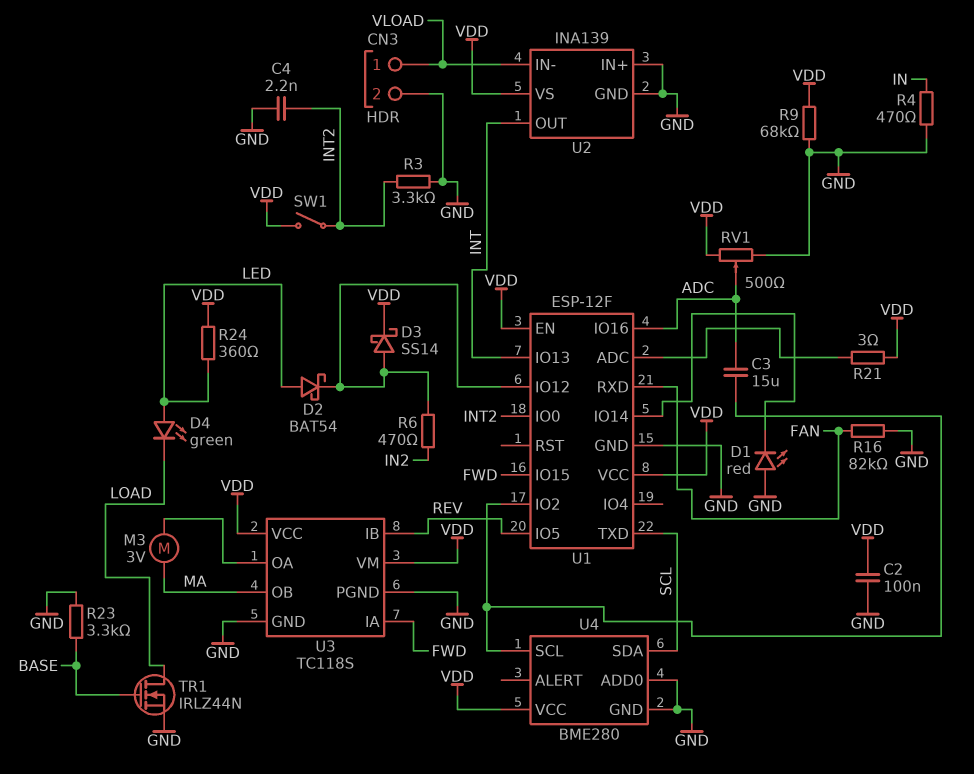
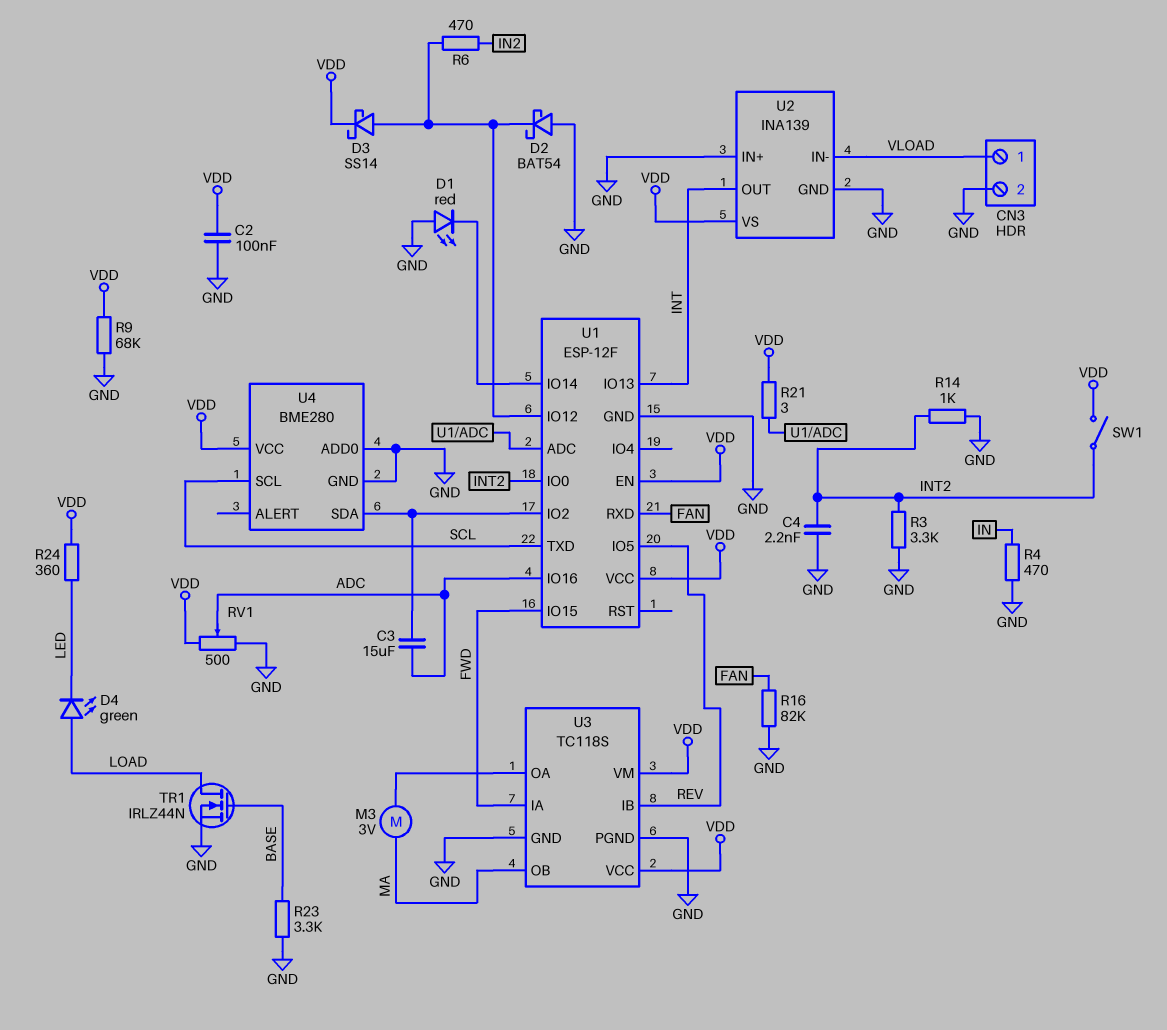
D2: schottky BAT54 (A LED, K U1/IO12) -> schottky BAT54 (A GND, K U1/IO12)
D4: LED green (A LED, K LOAD) -> LED green (A LOAD, K LED)
R14: none -> 1k (GND, INT2)
U4 pin SCL: U1/IO2 -> SCL
U4 pin SDA: SCL -> U1/IO2

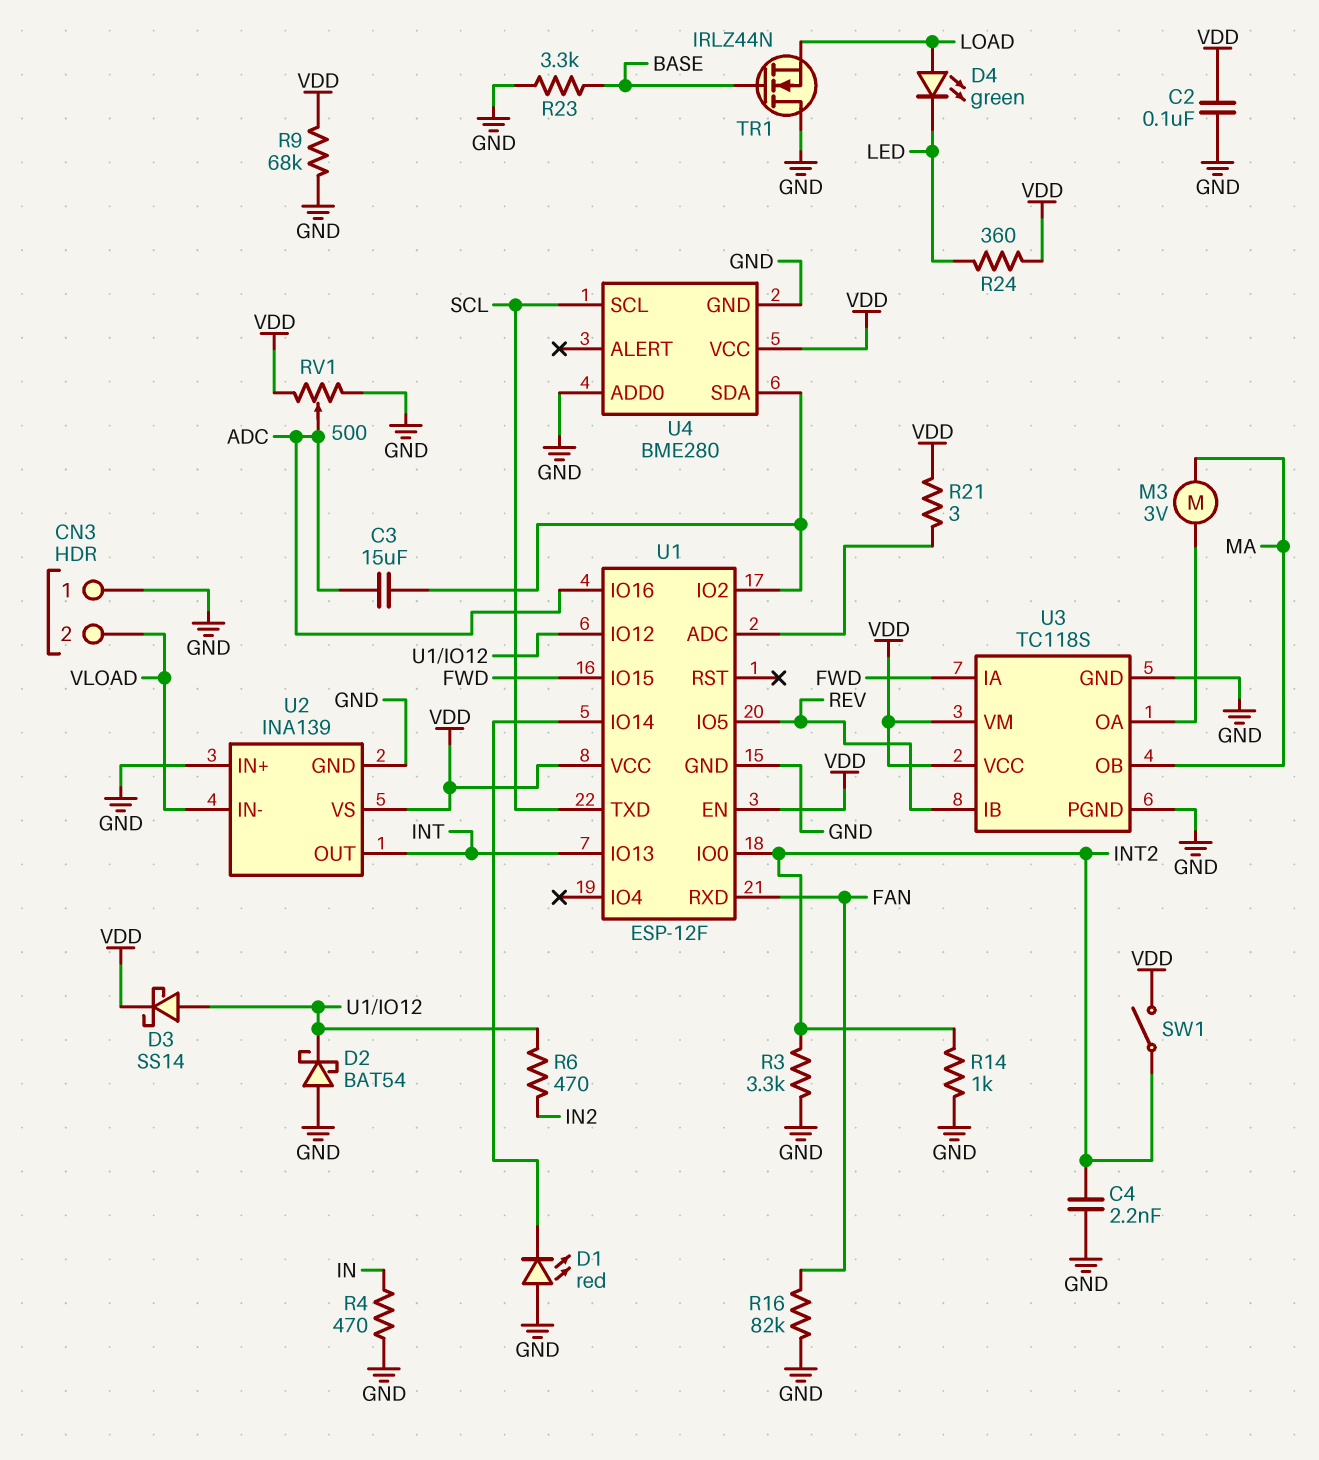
CN3 pin 1: VLOAD -> GND
CN3 pin 2: GND -> VLOAD
TR1: NMOS IRLZ44N (G BASE, D LOAD, S GND) -> NMOS IRLZ44N (G BASE, D GND, S LOAD)

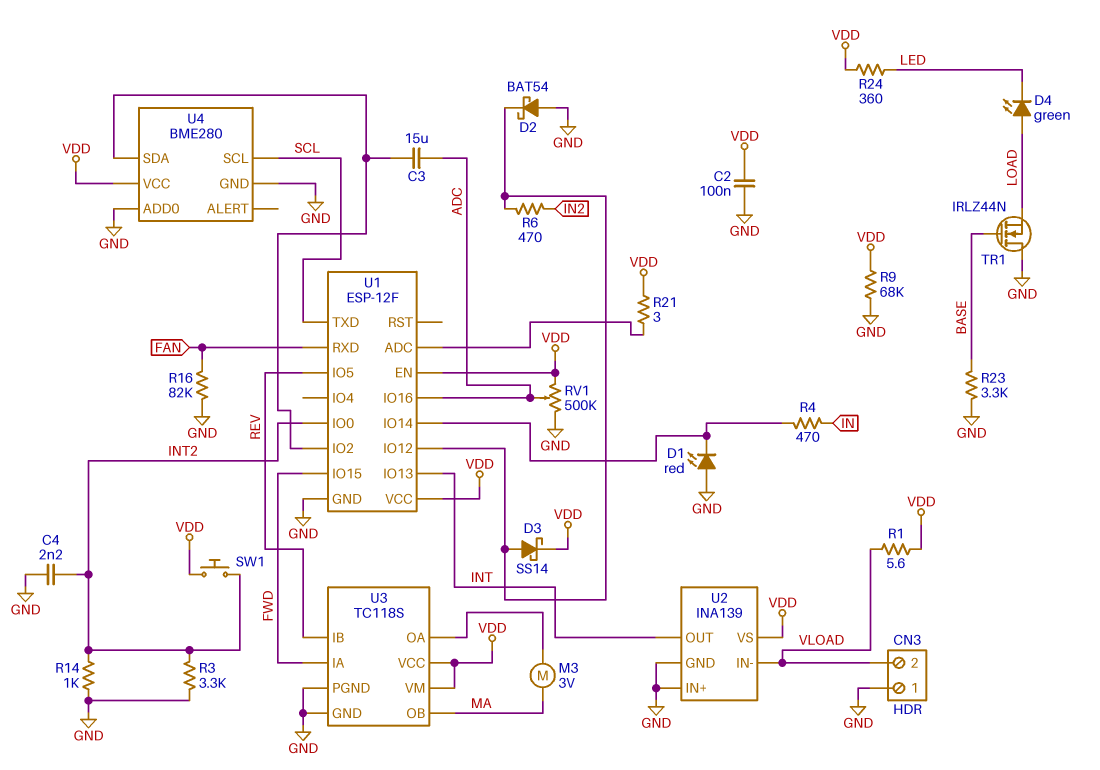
R1: none -> 5.6 (VDD, VLOAD)
R4: 470 (GND, IN) -> 470 (IN, U1/IO14)
RV1: 500 (GND, VDD, wiper ADC) -> 500k (GND, VDD, wiper ADC)
SW1: switch (INT2, VDD) -> button (INT2, VDD)

